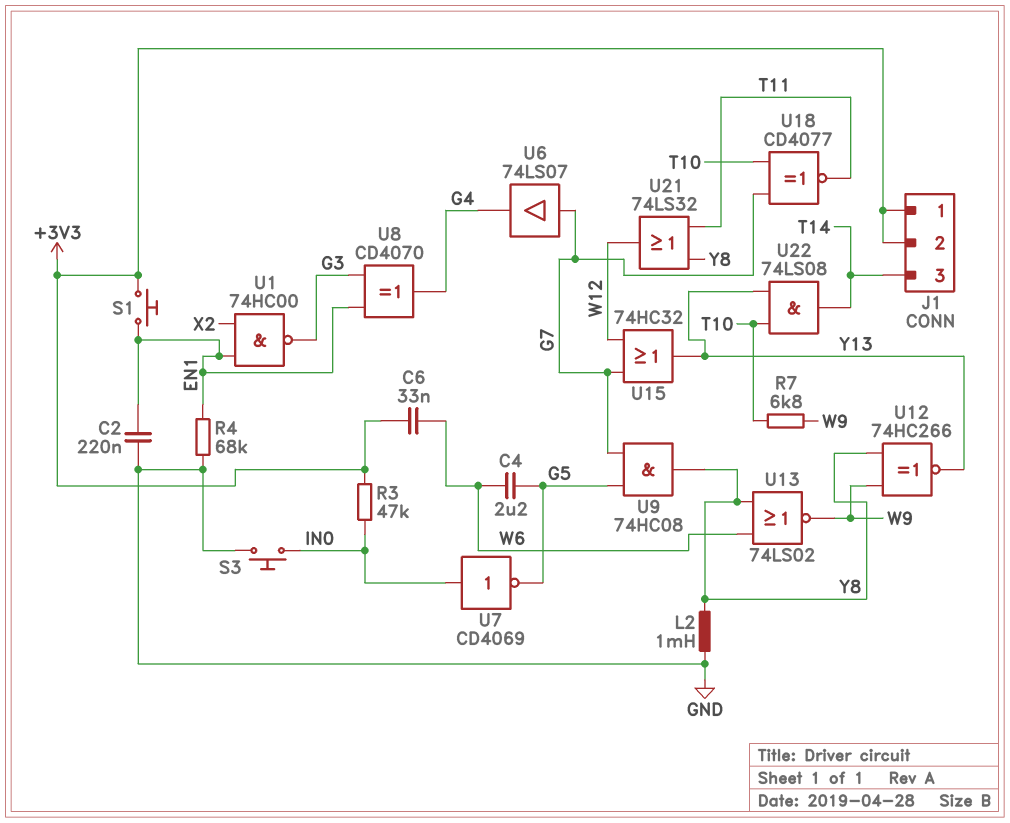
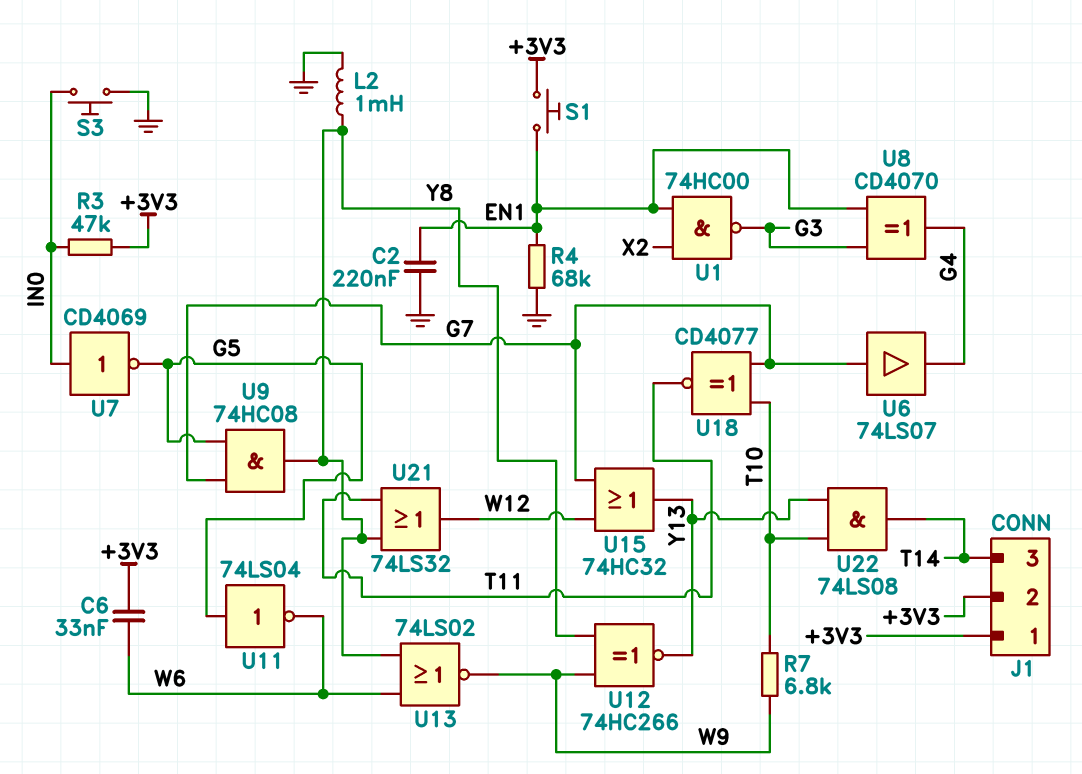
C4: 2.2uF (G5, W6) -> none
U11: none -> NOT 74LS04 (in G5, out W6)

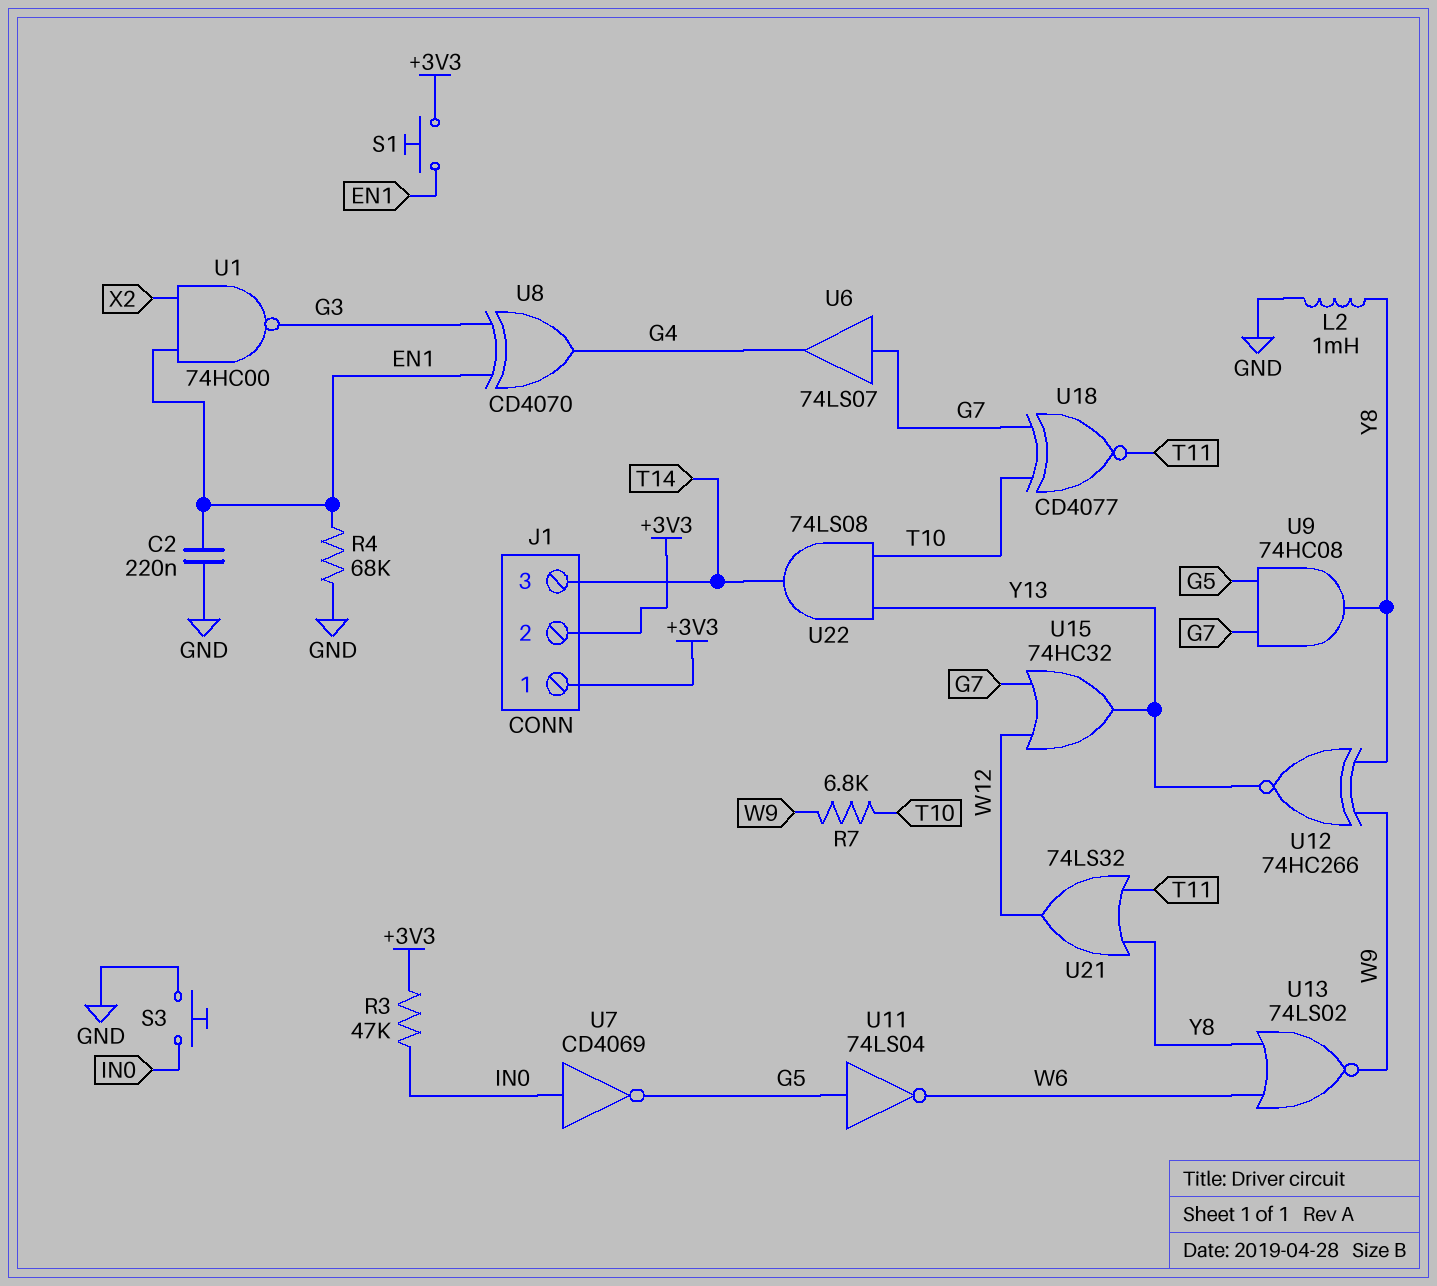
C6: 33nF (+3V3, W6) -> none

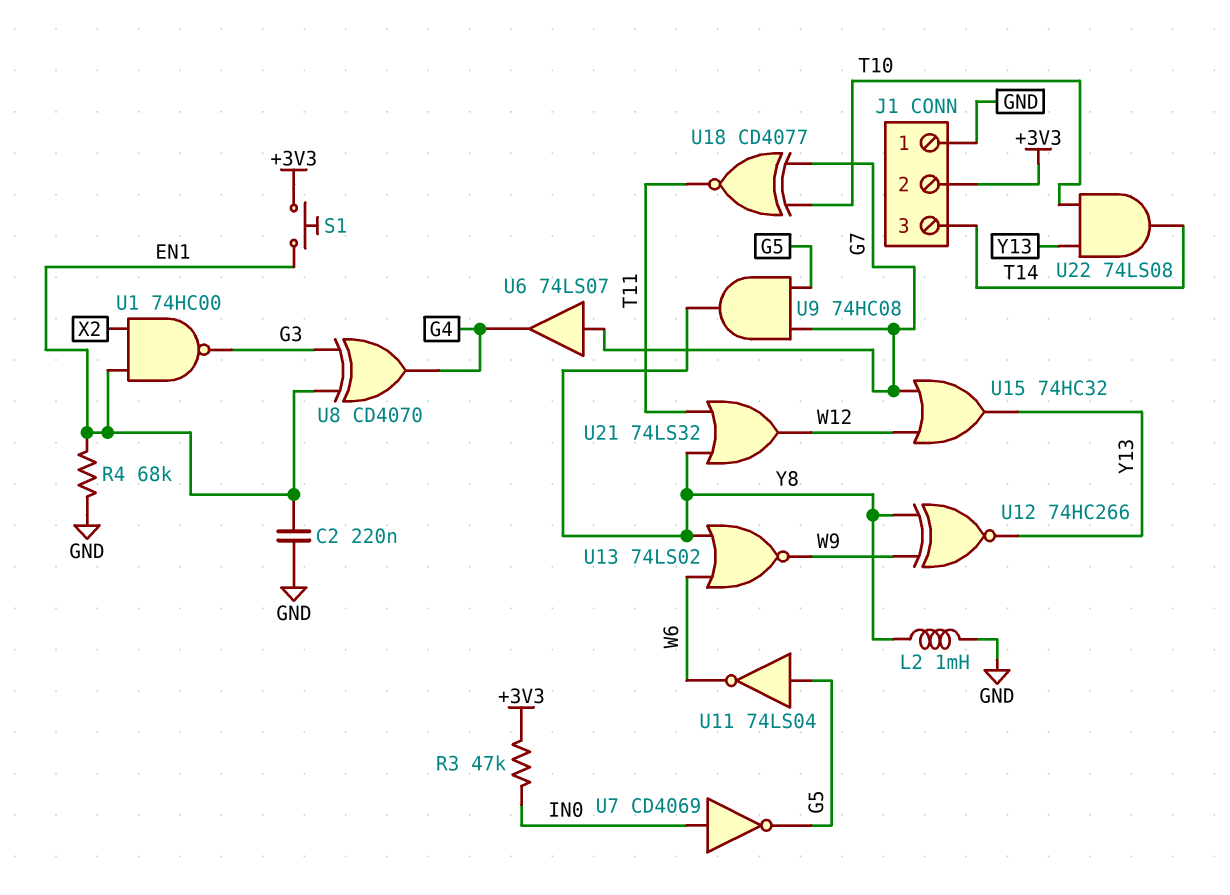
J1 pin 1: +3V3 -> GND
R7: 6.8k (T10, W9) -> none
S3: button (GND, IN0) -> none

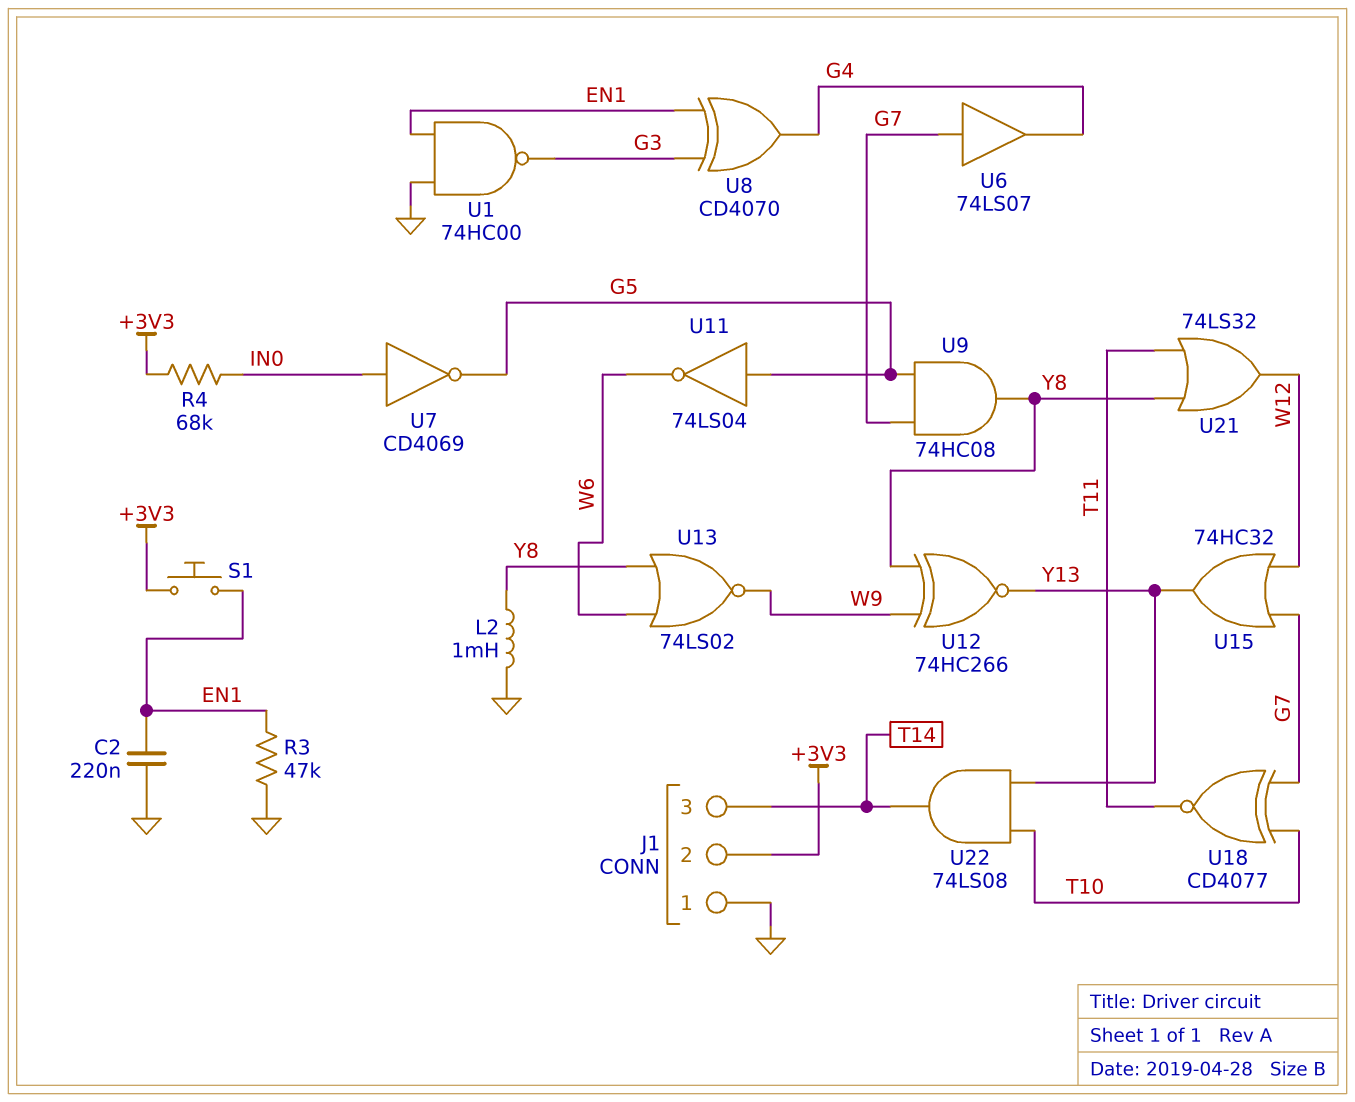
R3: 47k (+3V3, IN0) -> 47k (EN1, GND)
R4: 68k (EN1, GND) -> 68k (+3V3, IN0)
U1: NAND 74HC00 (in EN1, in X2, out G3) -> NAND 74HC00 (in EN1, in GND, out G3)

